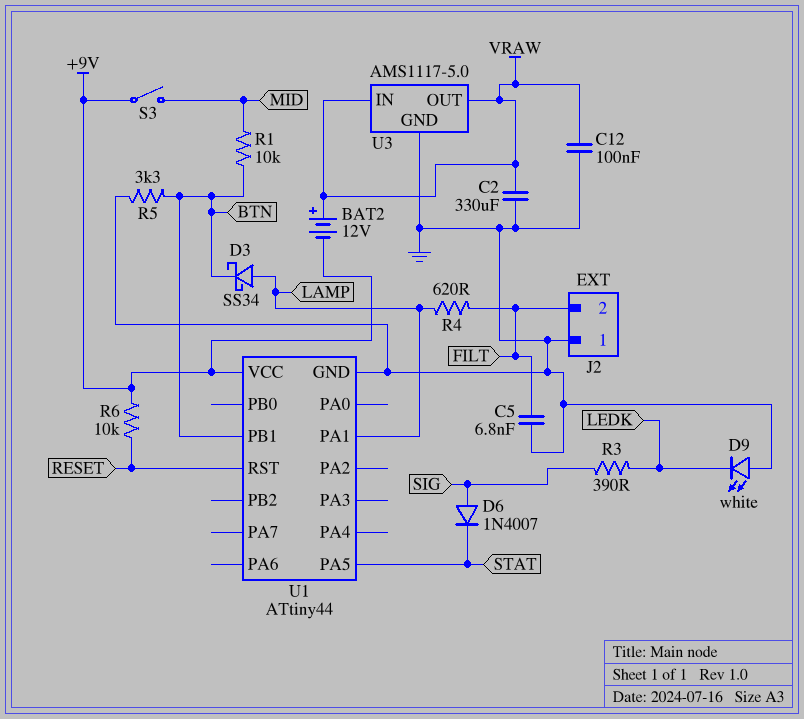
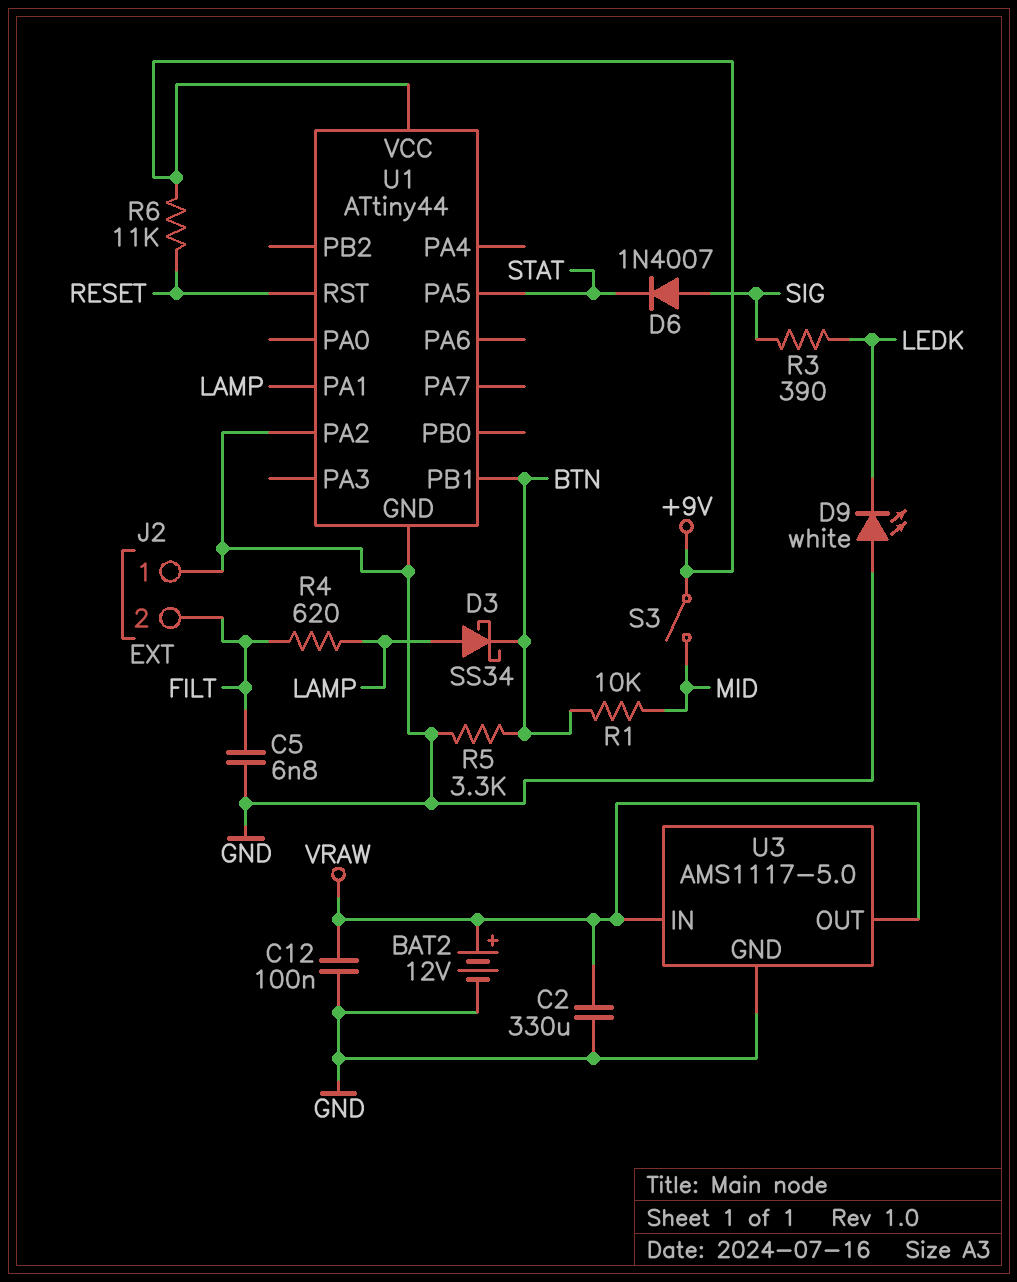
BAT2: 12V (plus VRAW, minus +9V) -> 12V (plus VRAW, minus GND)
R6: 10k (+9V, RESET) -> 11k (+9V, RESET)
U1 pin PA2: none -> GND

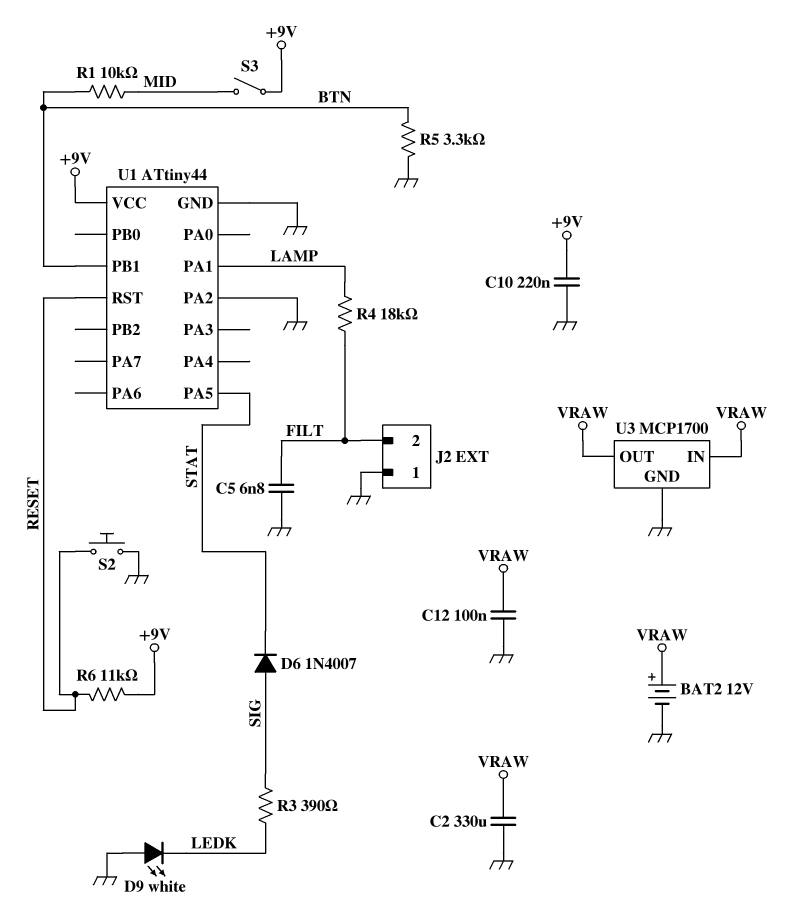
C10: none -> 220nF (+9V, GND)
D3: schottky SS34 (A LAMP, K BTN) -> none
R4: 620 (FILT, LAMP) -> 18k (FILT, LAMP)
S2: none -> button (GND, RESET)
U3: AMS1117-5.0 -> MCP1700

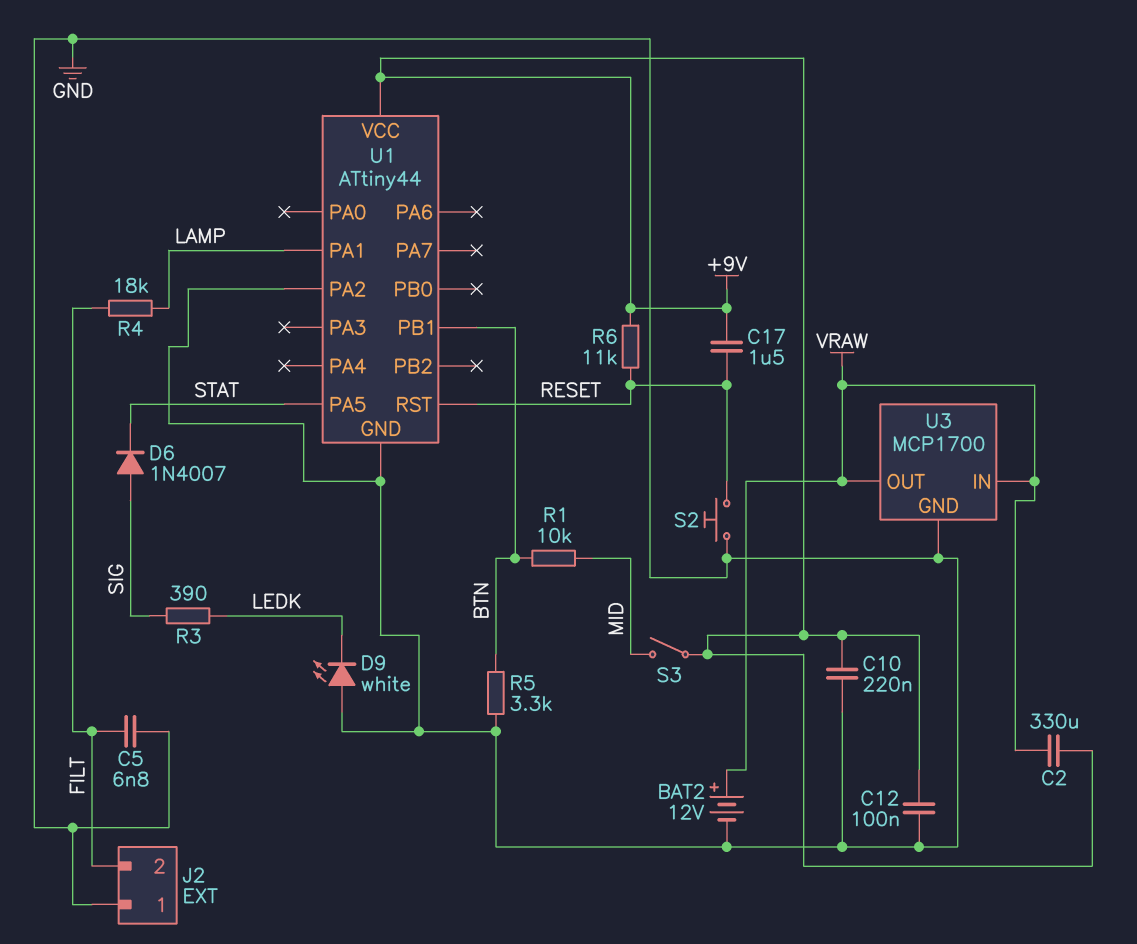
C2: 330uF (GND, VRAW) -> 330uF (+9V, VRAW)
C12: 100nF (GND, VRAW) -> 100nF (+9V, GND)
C17: none -> 1.5uF (+9V, RESET)

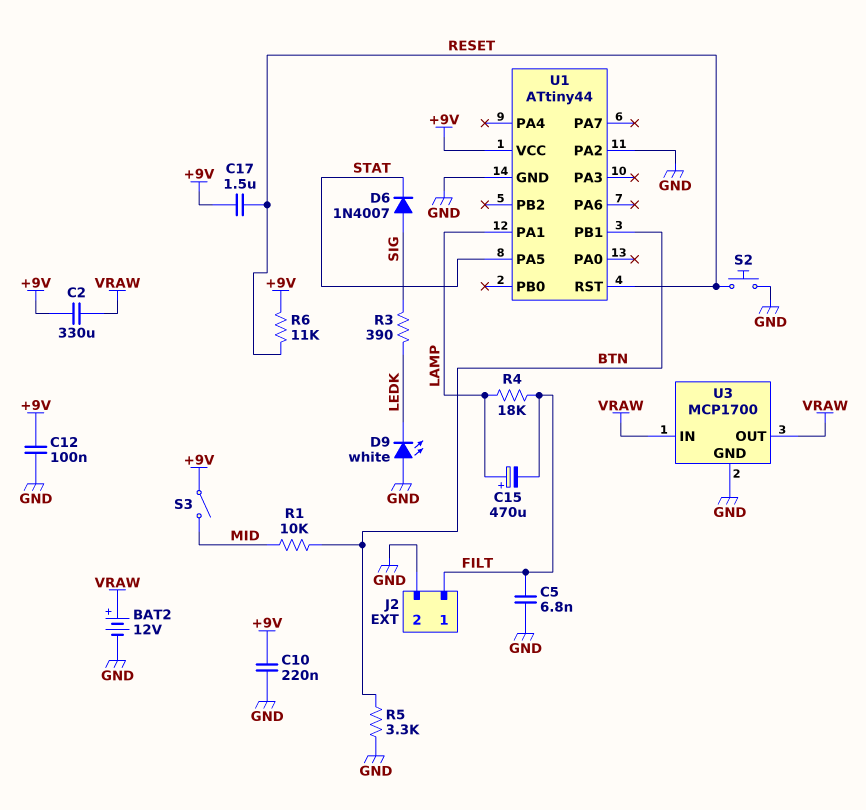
C15: none -> 470uF (plus LAMP, minus FILT)
J2 pin 1: GND -> FILT
J2 pin 2: FILT -> GND

